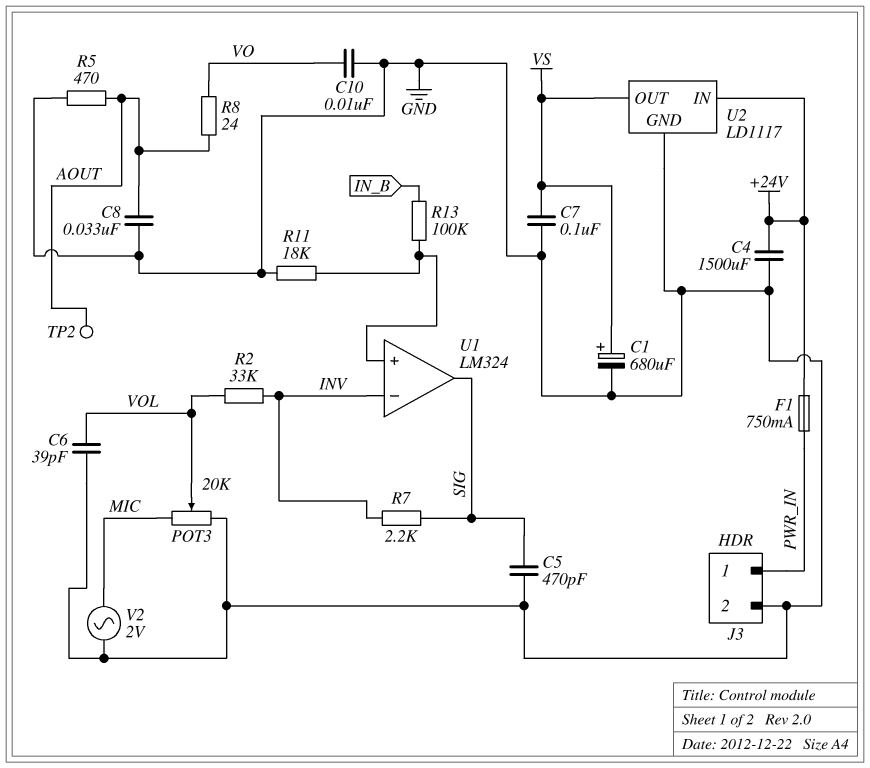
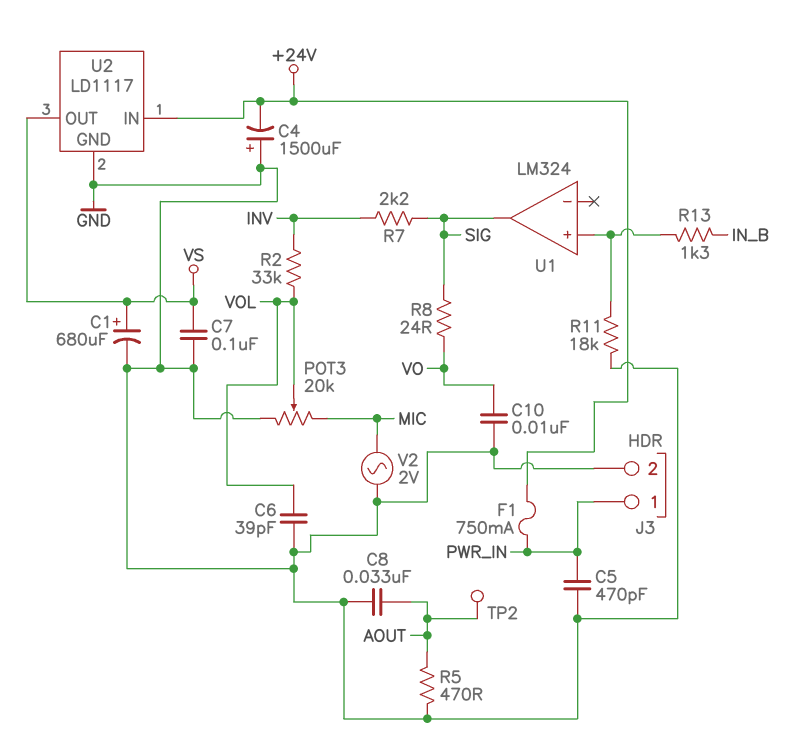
C4: 1500uF (+24V, GND) -> 1500uF (plus GND, minus +24V)
C5: 470pF (GND, SIG) -> 470pF (GND, PWR_IN)
R8: 24 (AOUT, VO) -> 24 (SIG, VO)
R13: 100k (IN_B, U1/in+) -> 1.3k (IN_B, U1/in+)
U1 pin in-: INV -> none

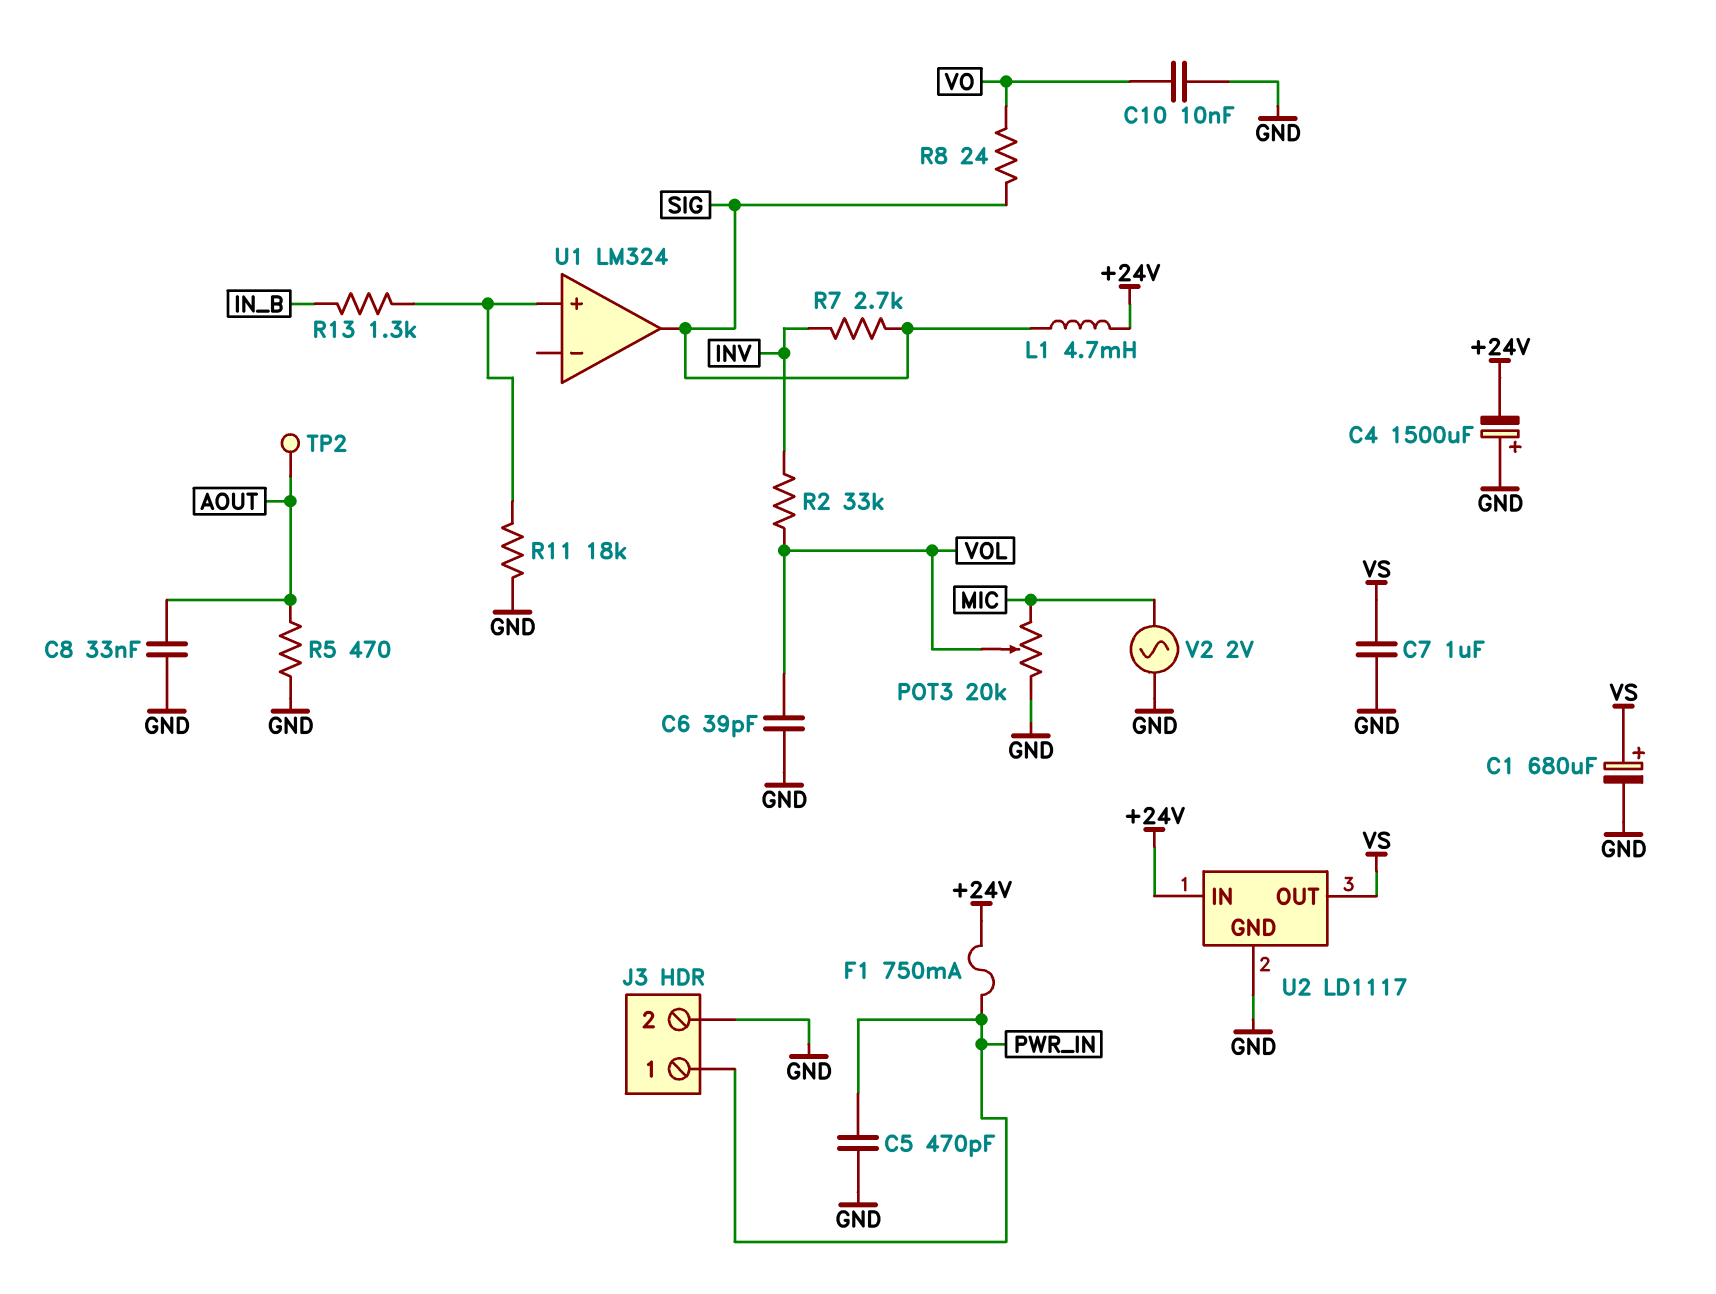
C7: 100nF (GND, VS) -> 1uF (GND, VS)
L1: none -> 4.7mH (+24V, SIG)
R7: 2.2k (INV, SIG) -> 2.7k (INV, SIG)

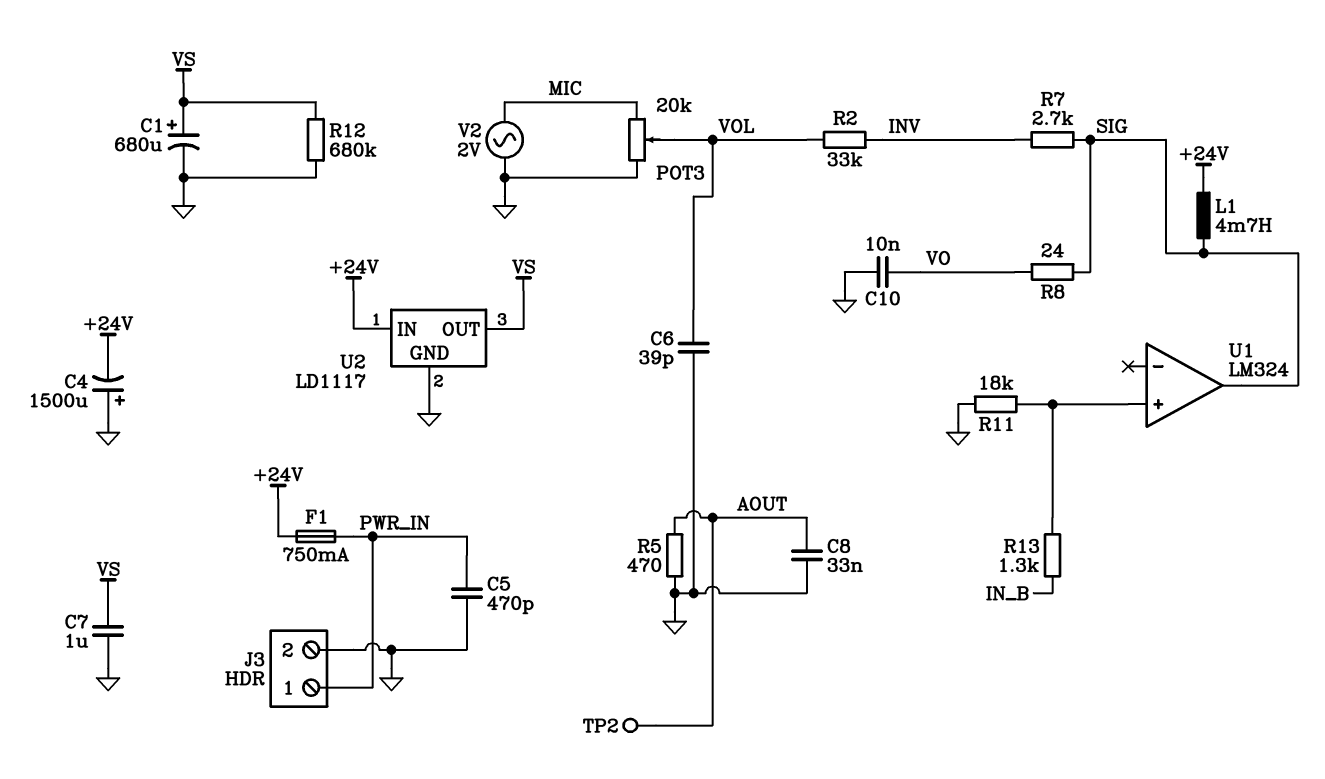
R12: none -> 680k (GND, VS)

